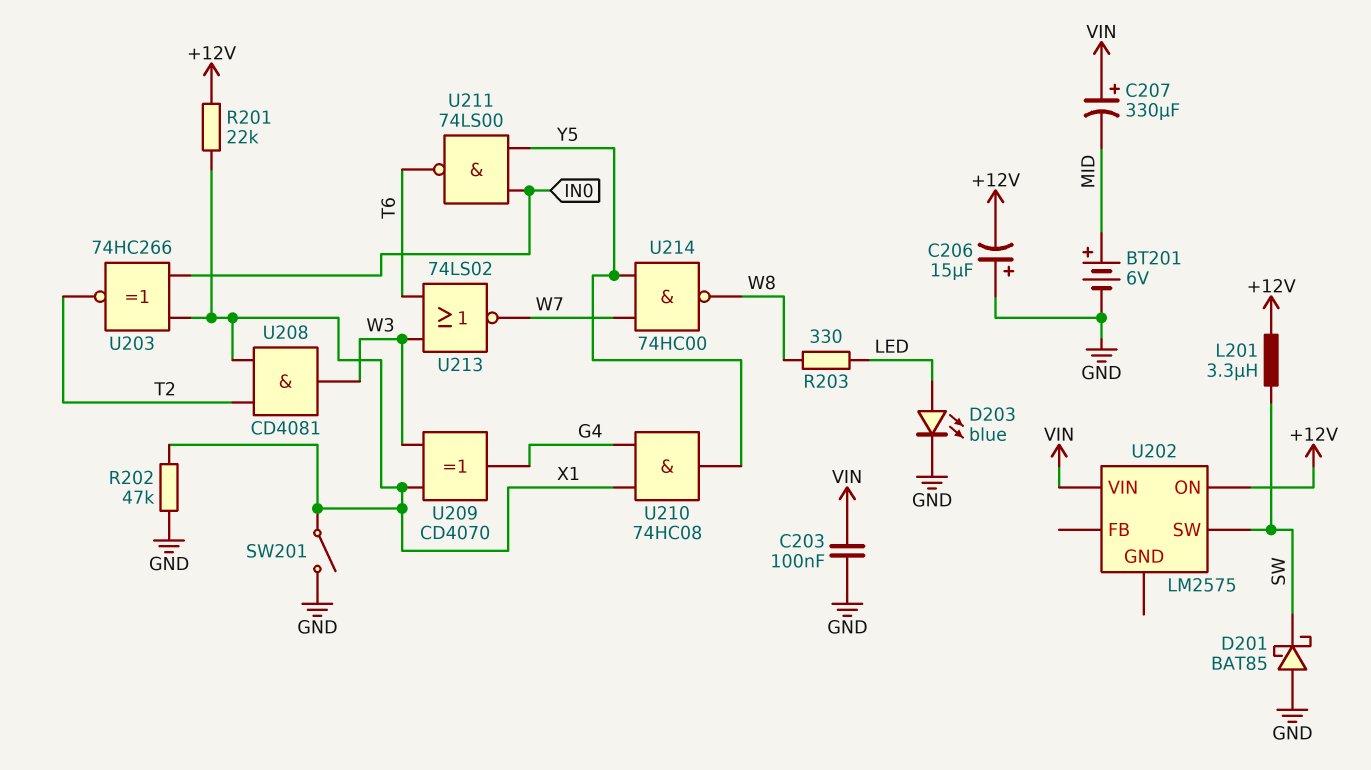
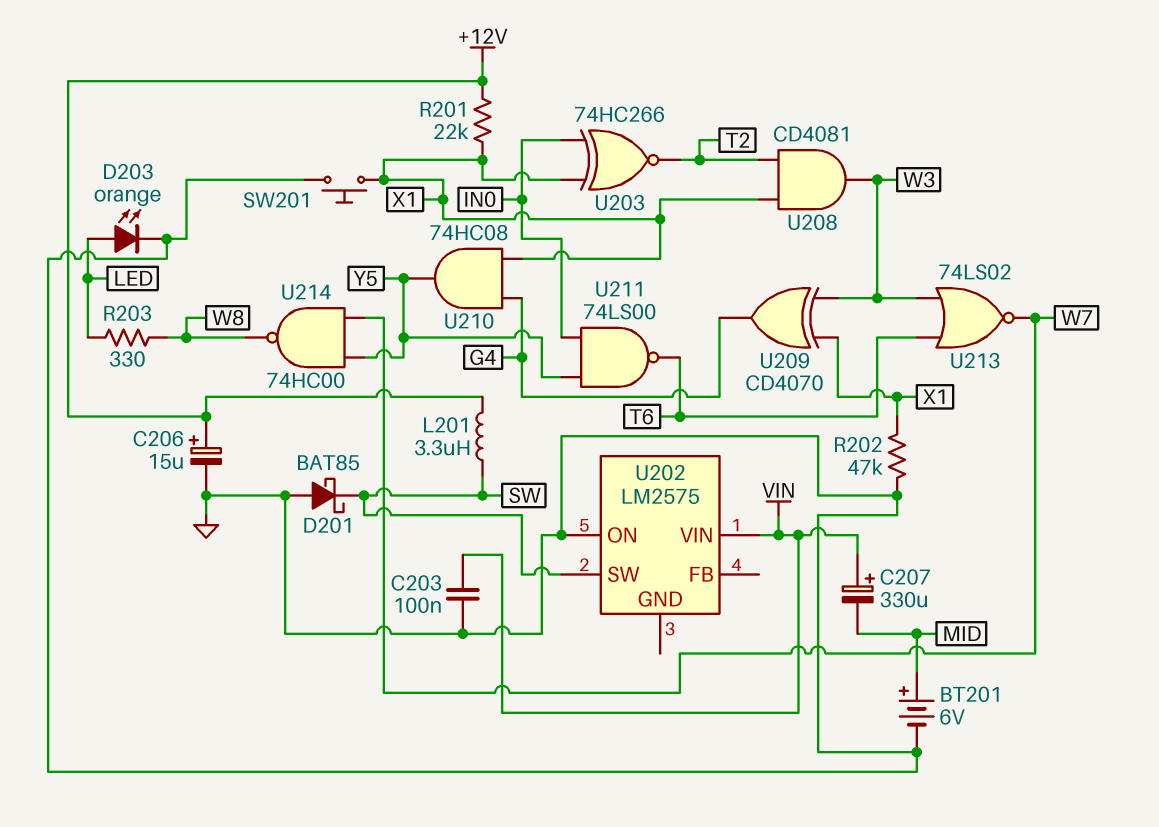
C206: 15uF (plus GND, minus +12V) -> 15uF (plus +12V, minus GND)
D203: LED blue (A LED, K GND) -> LED orange (A LED, K GND)
SW201: switch (GND, X1) -> button (GND, X1)
U202 pin ON: +12V -> GND

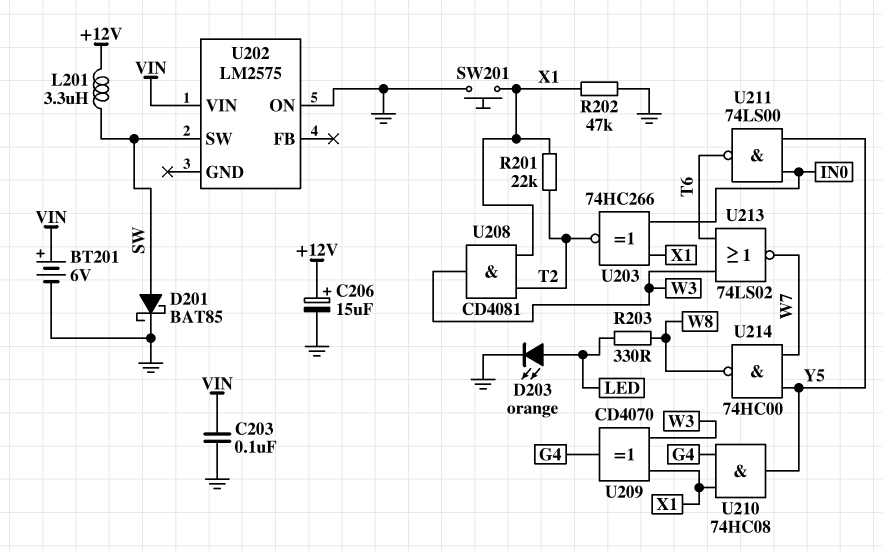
BT201: 6V (plus MID, minus GND) -> 6V (plus VIN, minus GND)
C207: 330uF (plus VIN, minus MID) -> none
D201: schottky BAT85 (A GND, K SW) -> schottky BAT85 (A SW, K GND)
R201: 22k (+12V, X1) -> 22k (T2, X1)

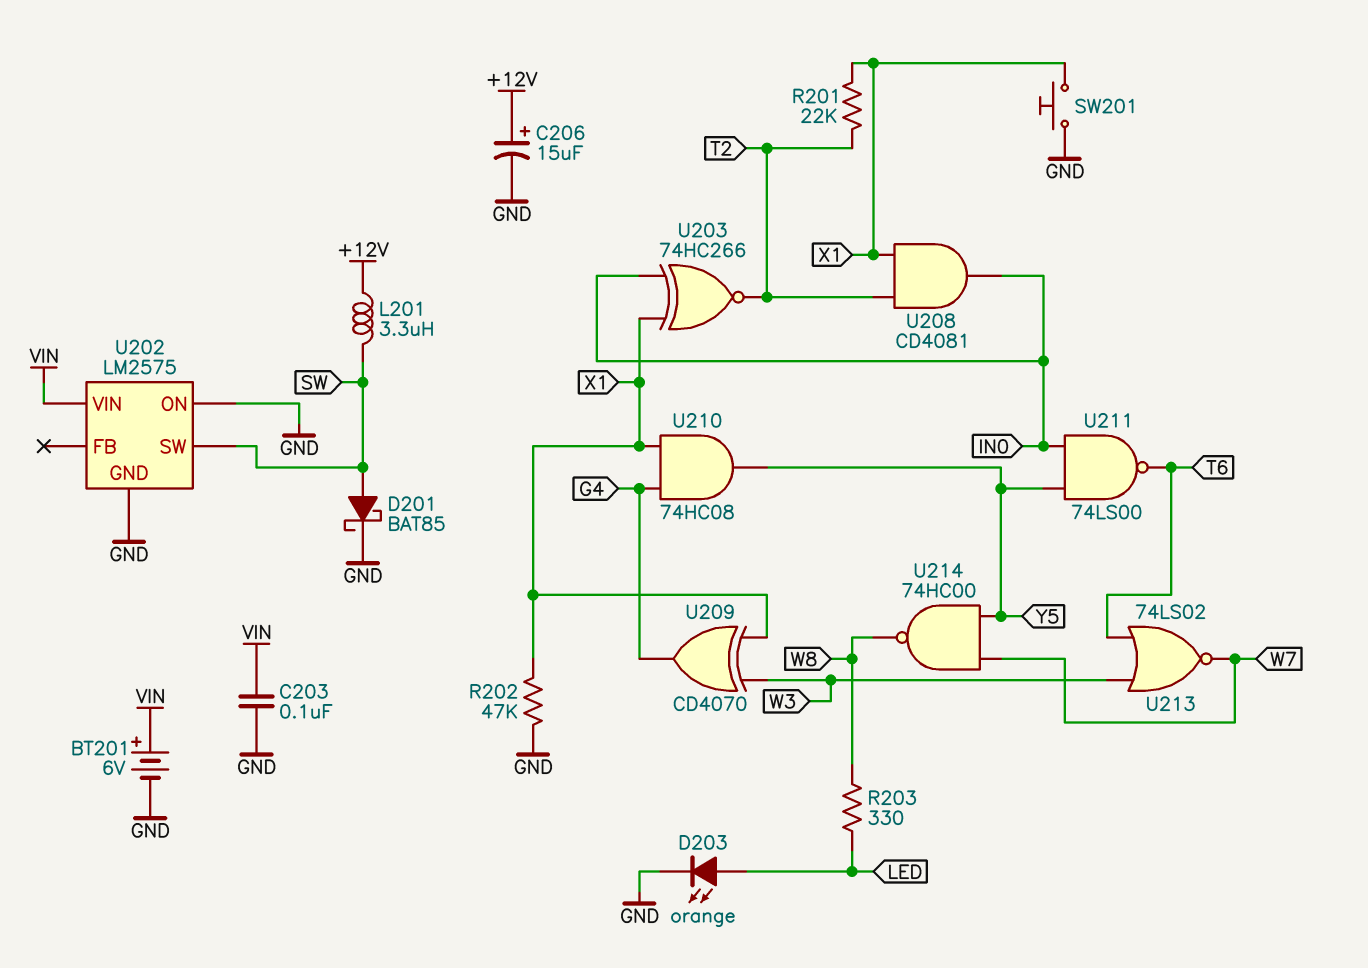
U202 pin GND: none -> GND
U208: AND CD4081 (in T2, in X1, out W3) -> AND CD4081 (in T2, in X1, out IN0)

